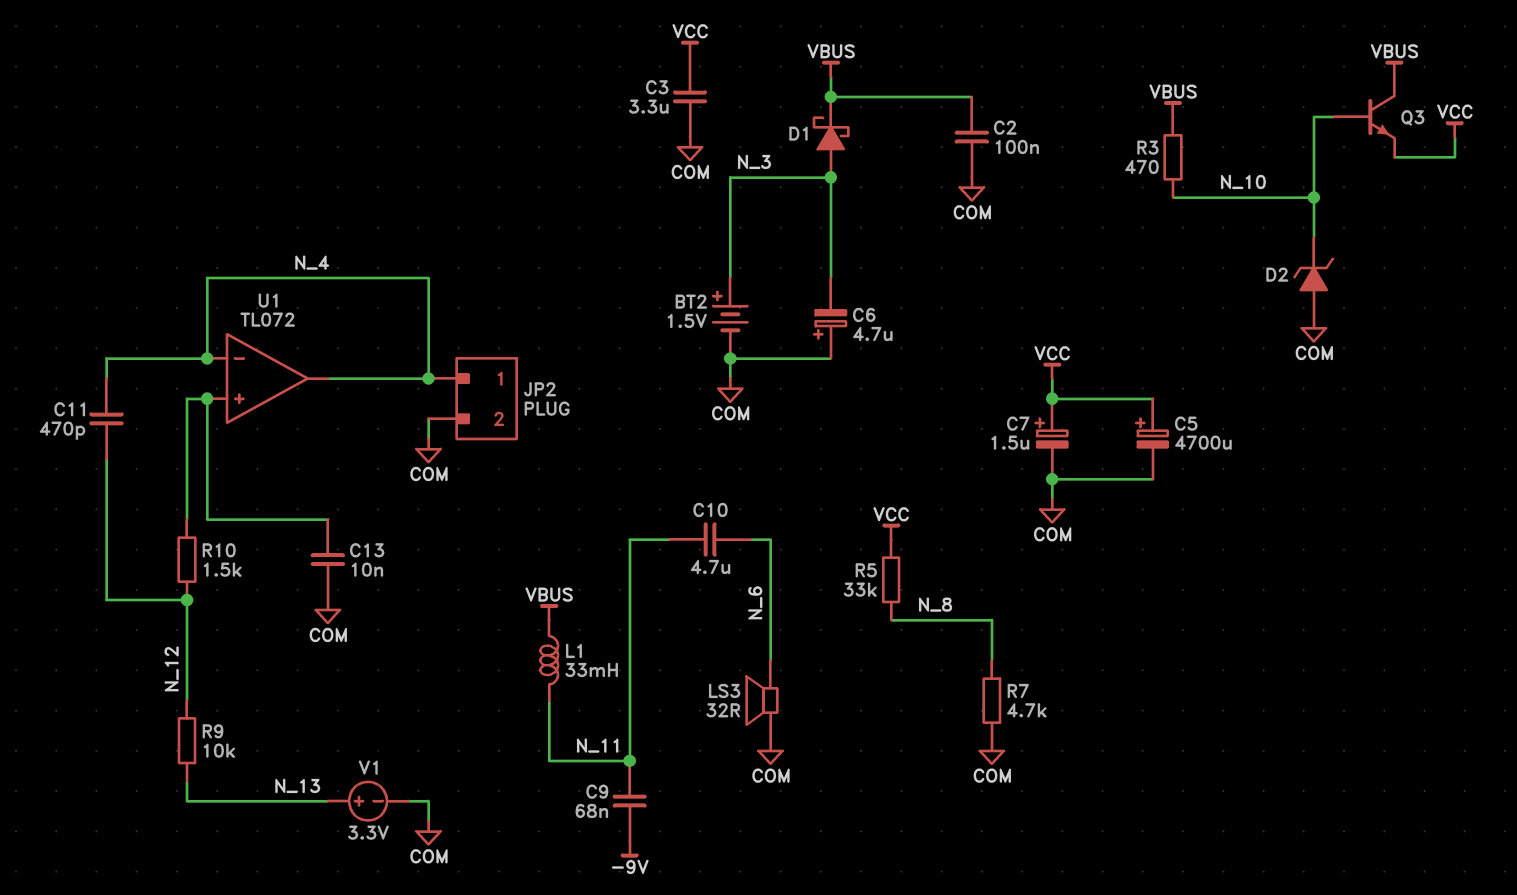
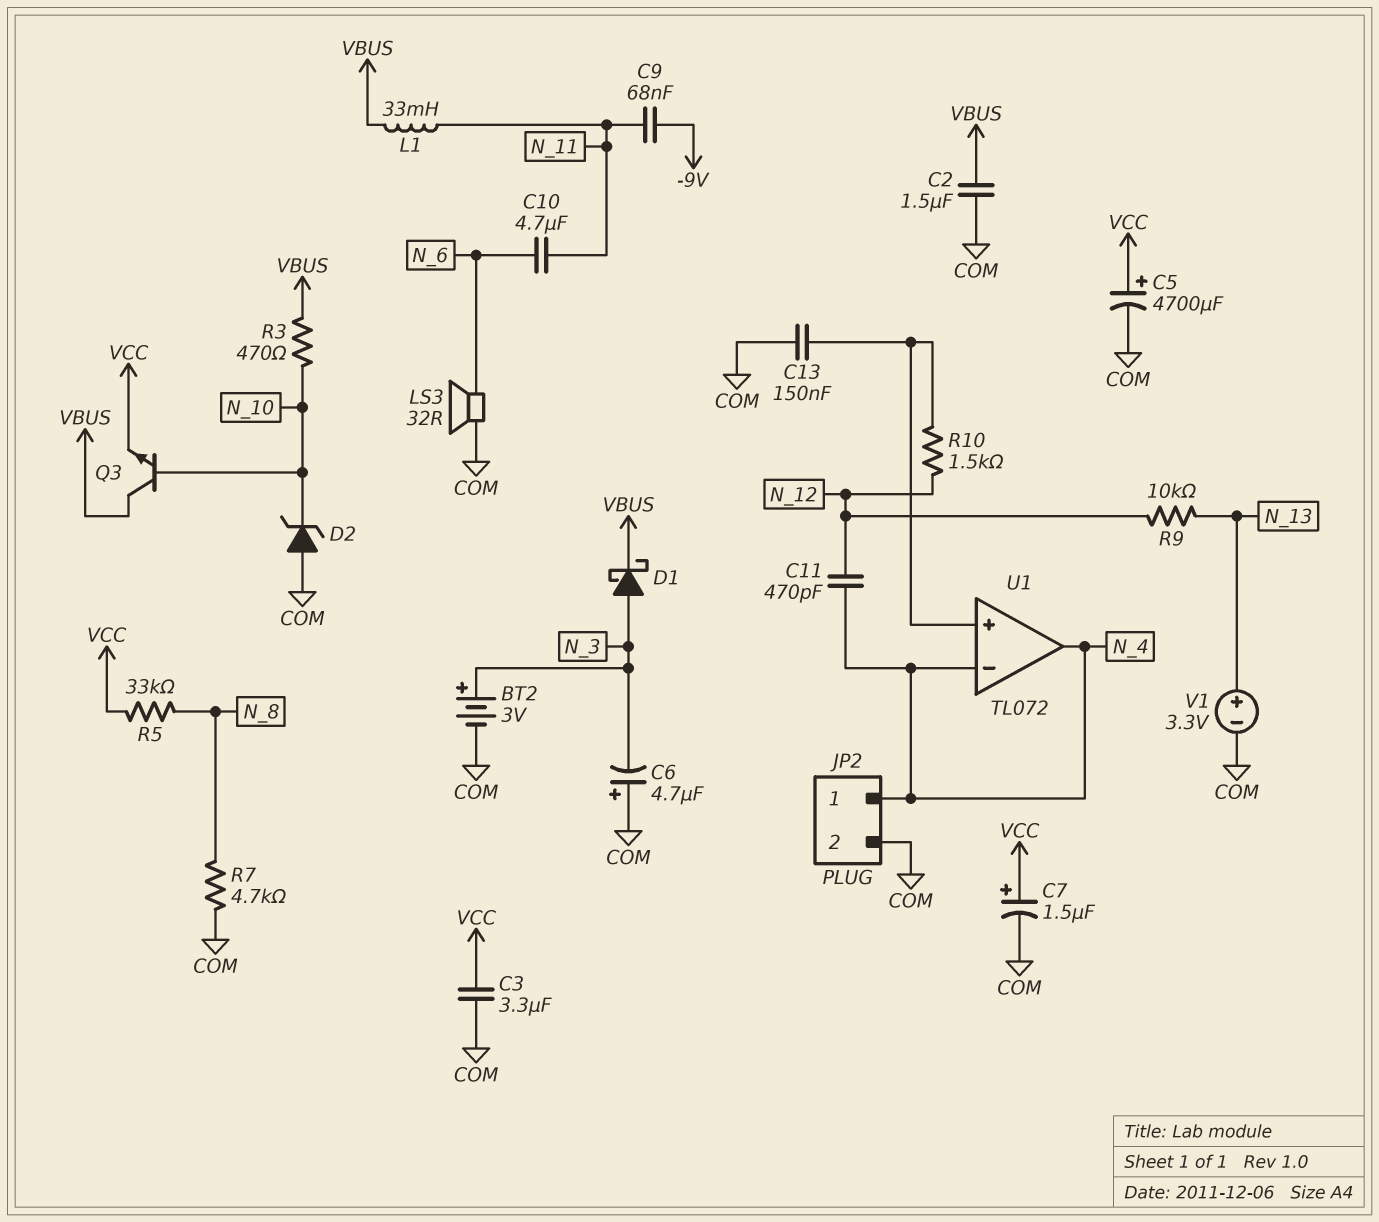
BT2: 1.5V (plus N_3, minus COM) -> 3V (plus N_3, minus COM)
C2: 100nF (COM, VBUS) -> 1.5uF (COM, VBUS)
C13: 10nF (COM, U1/in+) -> 150nF (COM, U1/in+)

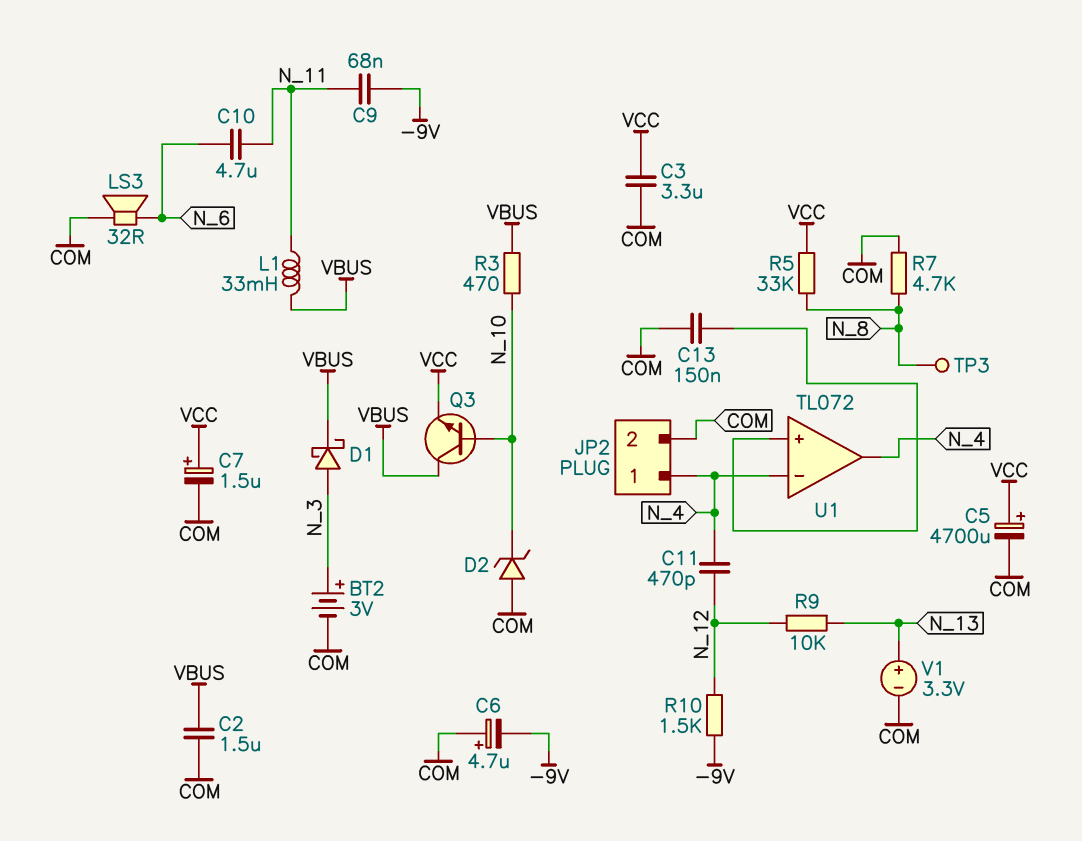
C6: 4.7uF (plus COM, minus N_3) -> 4.7uF (plus COM, minus -9V)
R10: 1.5k (N_12, U1/in+) -> 1.5k (-9V, N_12)
TP3: none -> test point (N_8)

